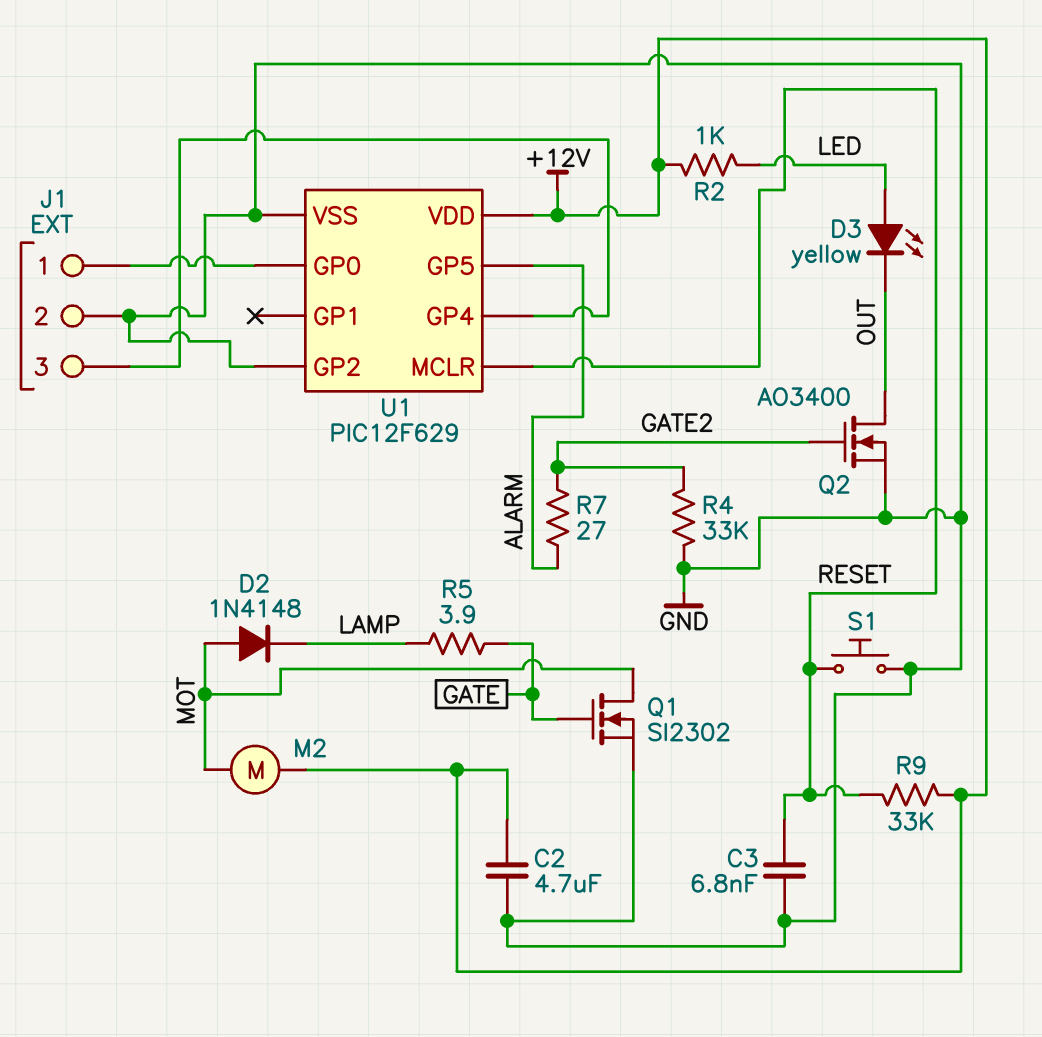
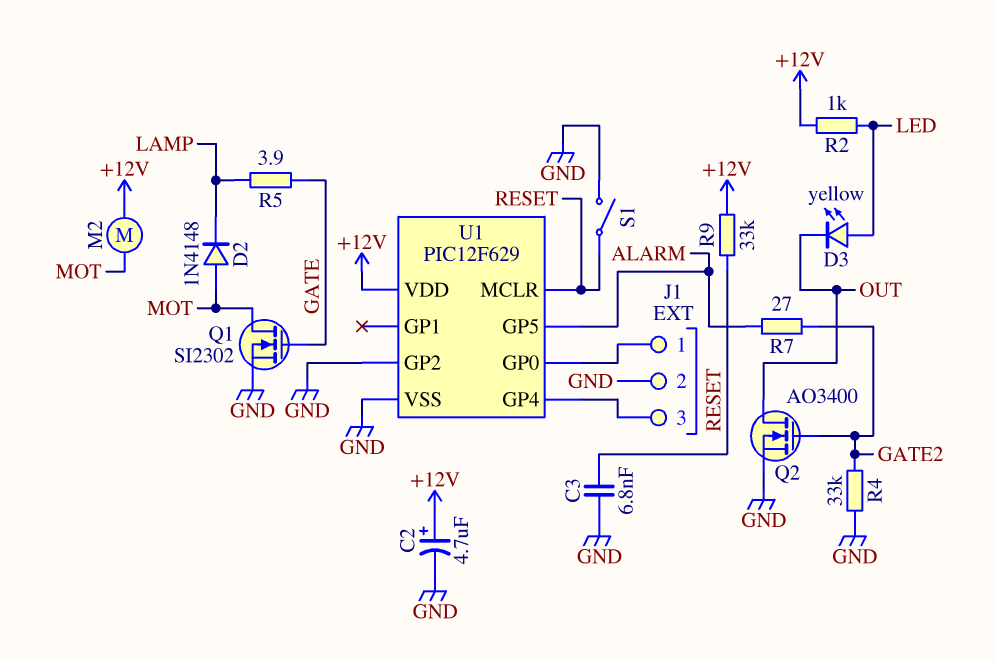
C2: 4.7uF (+12V, GND) -> 4.7uF (plus +12V, minus GND)
S1: button (GND, RESET) -> switch (GND, RESET)

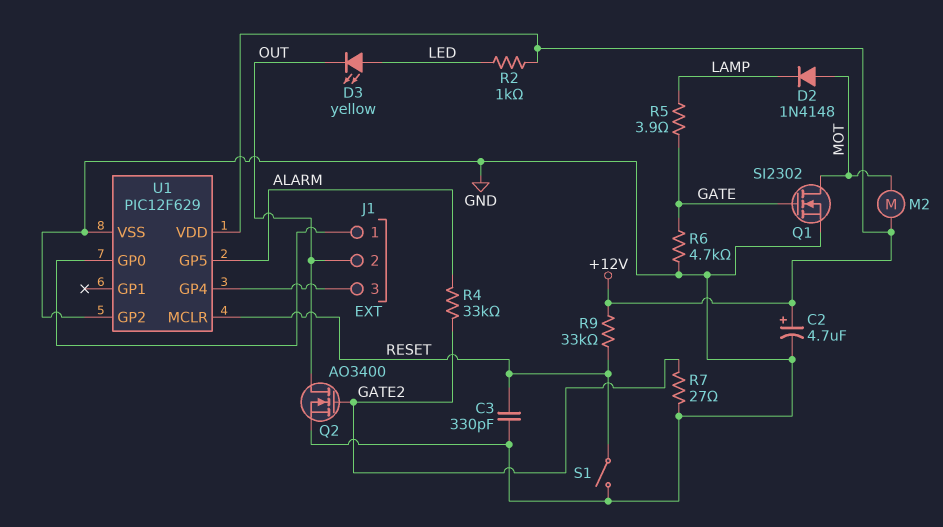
C3: 6.8nF (GND, RESET) -> 330pF (GND, RESET)
J1 pin 2: GND -> OUT
R4: 33k (GATE2, GND) -> 33k (ALARM, GATE2)
R6: none -> 4.7k (GATE, GND)
R7: 27 (ALARM, GATE2) -> 27 (GATE2, GND)

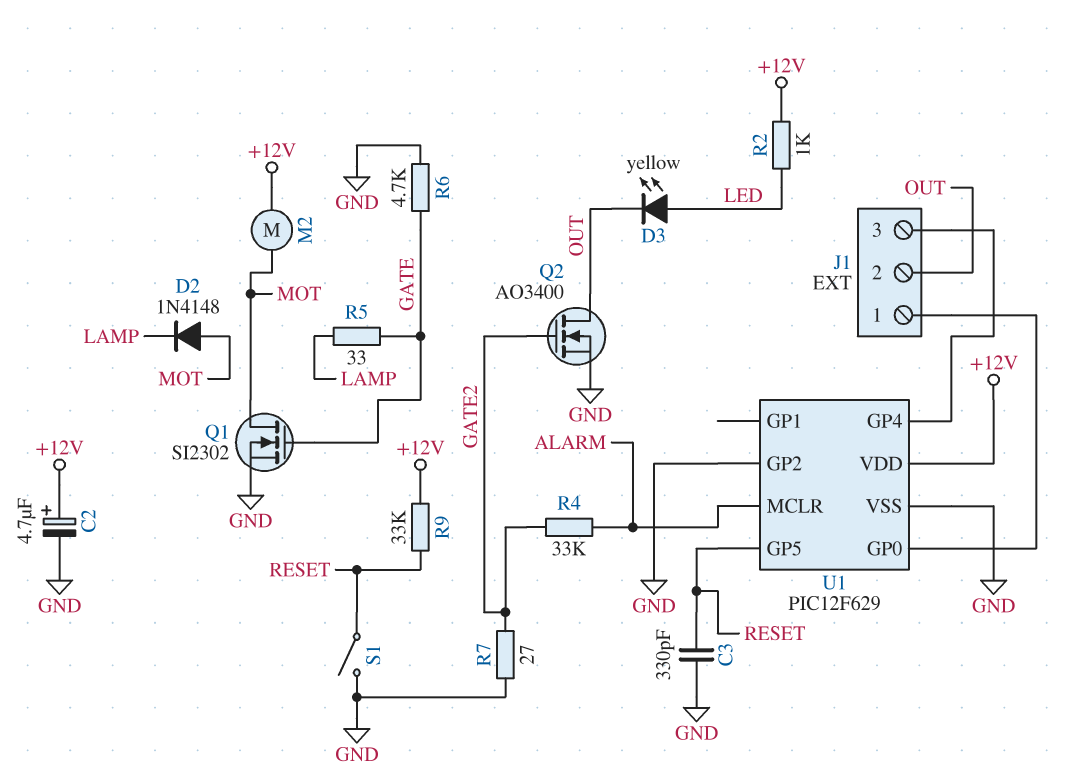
R5: 3.9 (GATE, LAMP) -> 33 (GATE, LAMP)
U1 pin GP5: ALARM -> RESET
U1 pin MCLR: RESET -> ALARM

